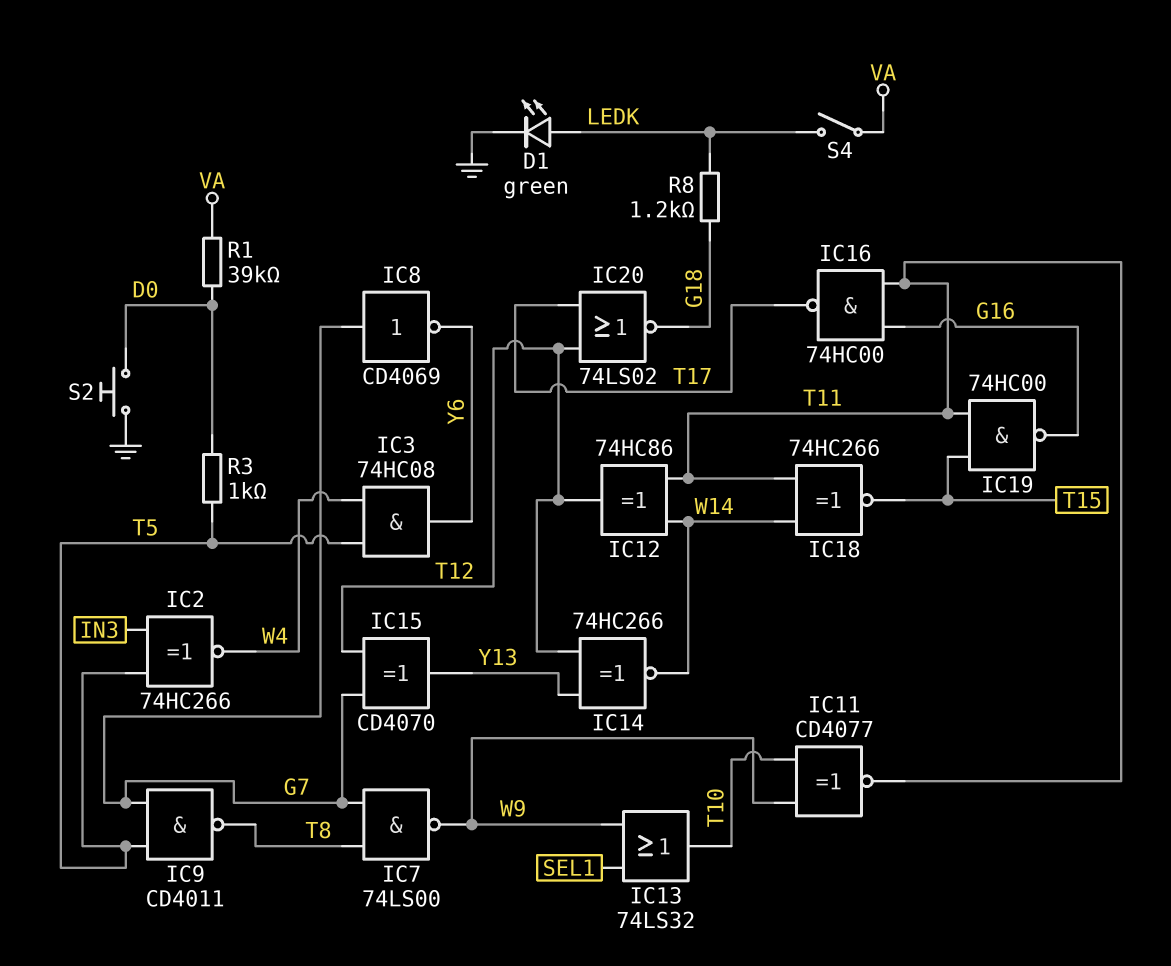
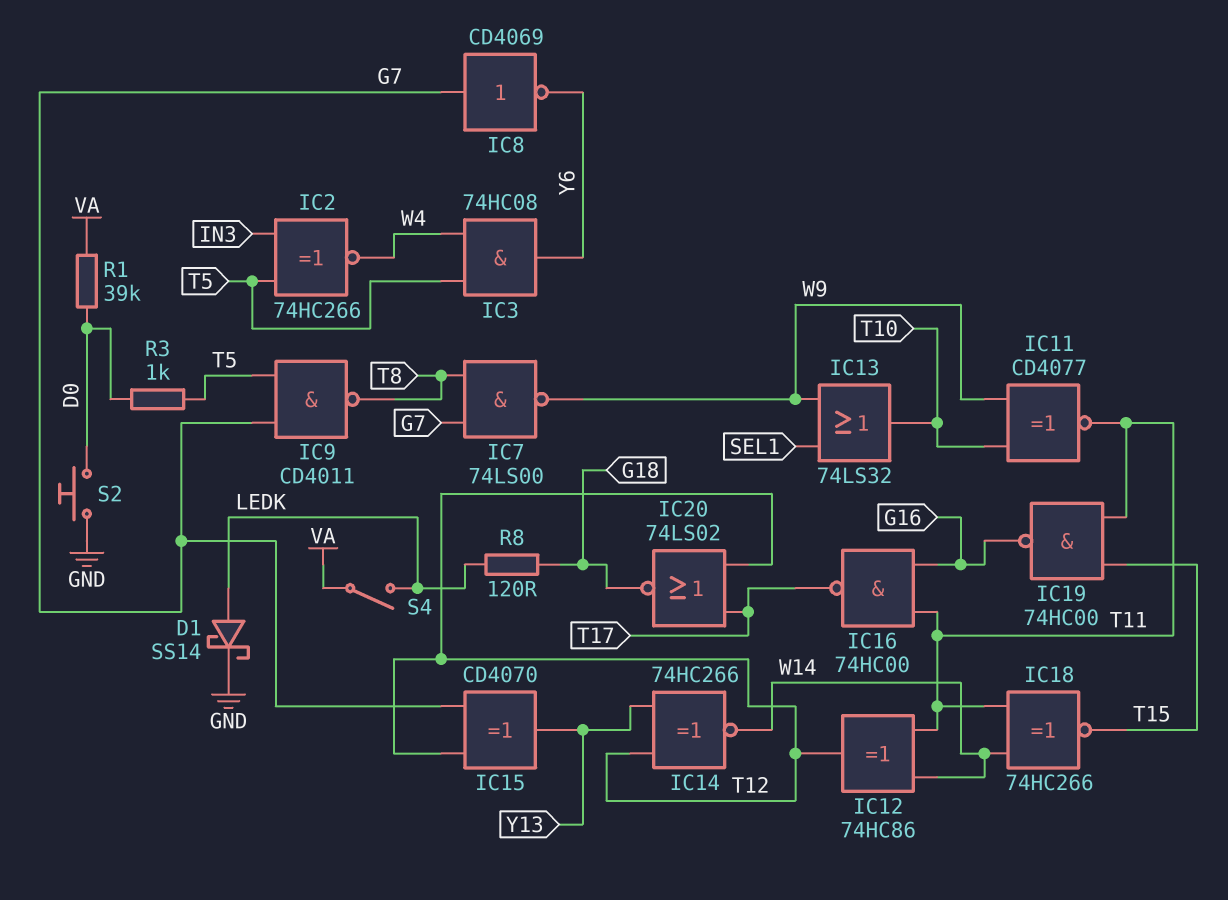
D1: LED green (A LEDK, K GND) -> schottky SS14 (A LEDK, K GND)
R8: 1.2k (G18, LEDK) -> 120 (G18, LEDK)

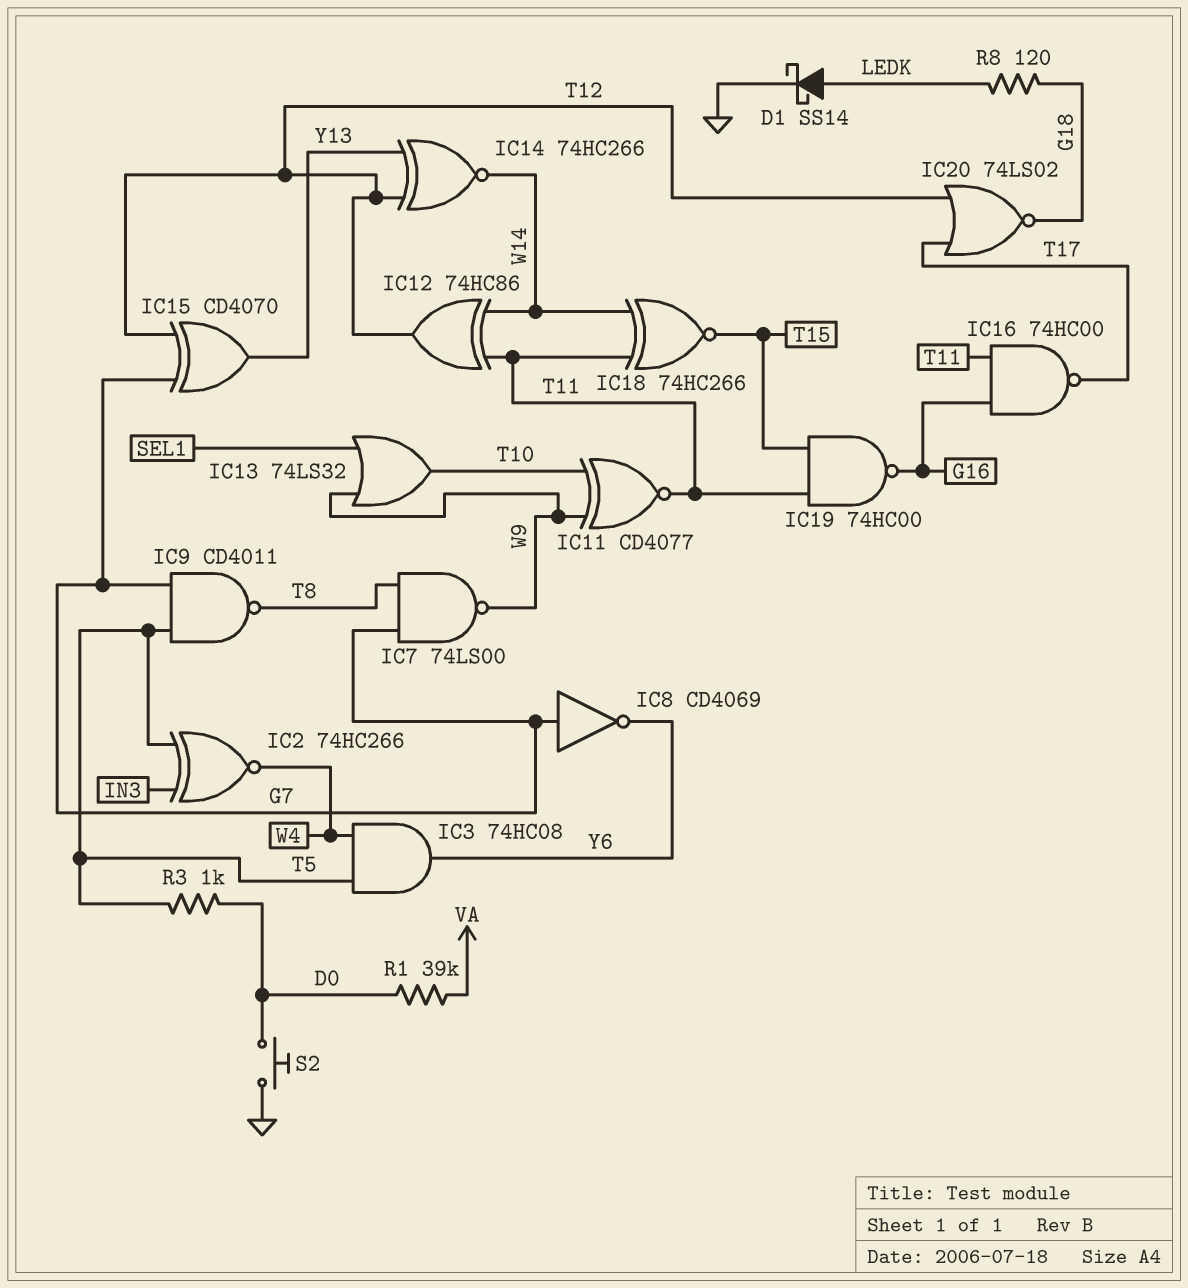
S4: switch (LEDK, VA) -> none

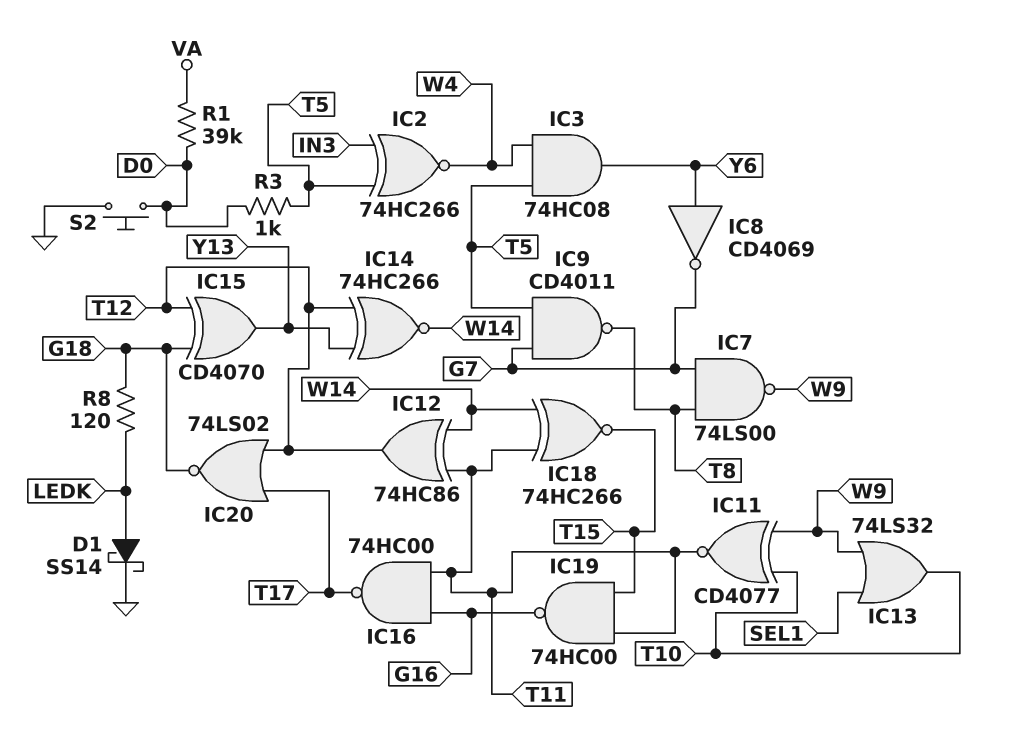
IC8: NOT CD4069 (in G7, out Y6) -> NOT CD4069 (in Y6, out G7)
IC15: XOR CD4070 (in G7, in T12, out Y13) -> XOR CD4070 (in G18, in T12, out Y13)

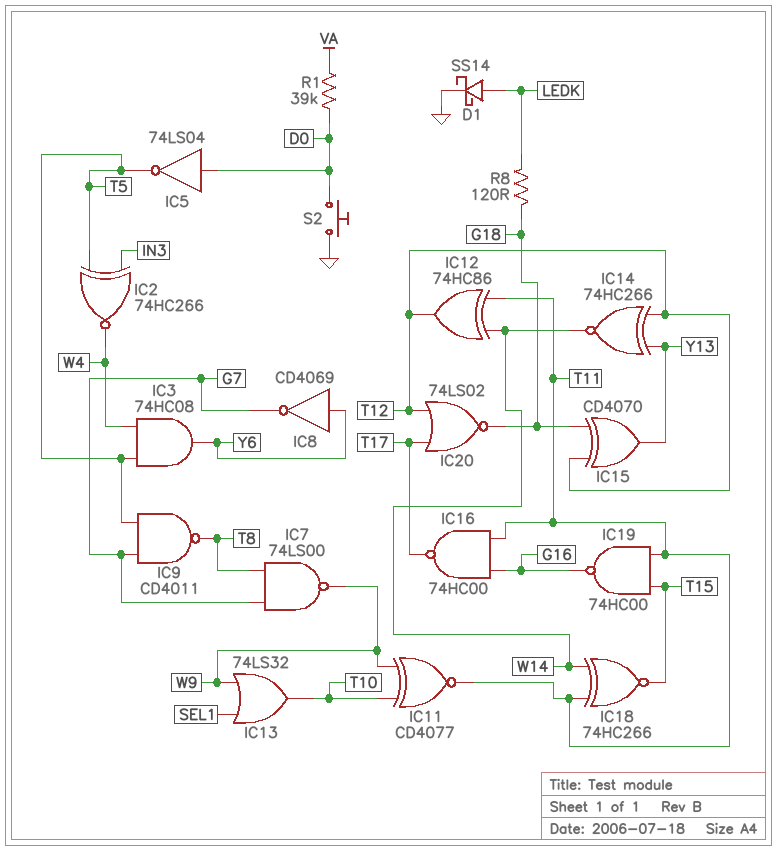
IC5: none -> NOT 74LS04 (in D0, out T5)
R3: 1k (D0, T5) -> none

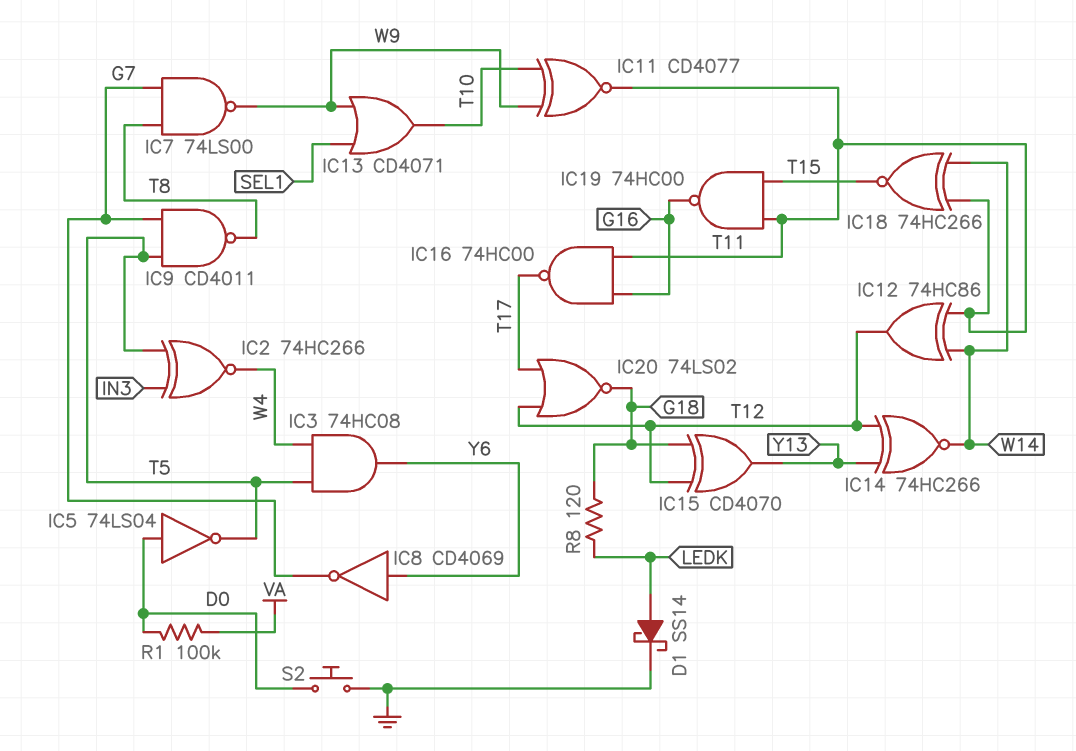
IC13: OR 74LS32 (in SEL1, in W9, out T10) -> OR CD4071 (in SEL1, in W9, out T10)
R1: 39k (D0, VA) -> 100k (D0, VA)

